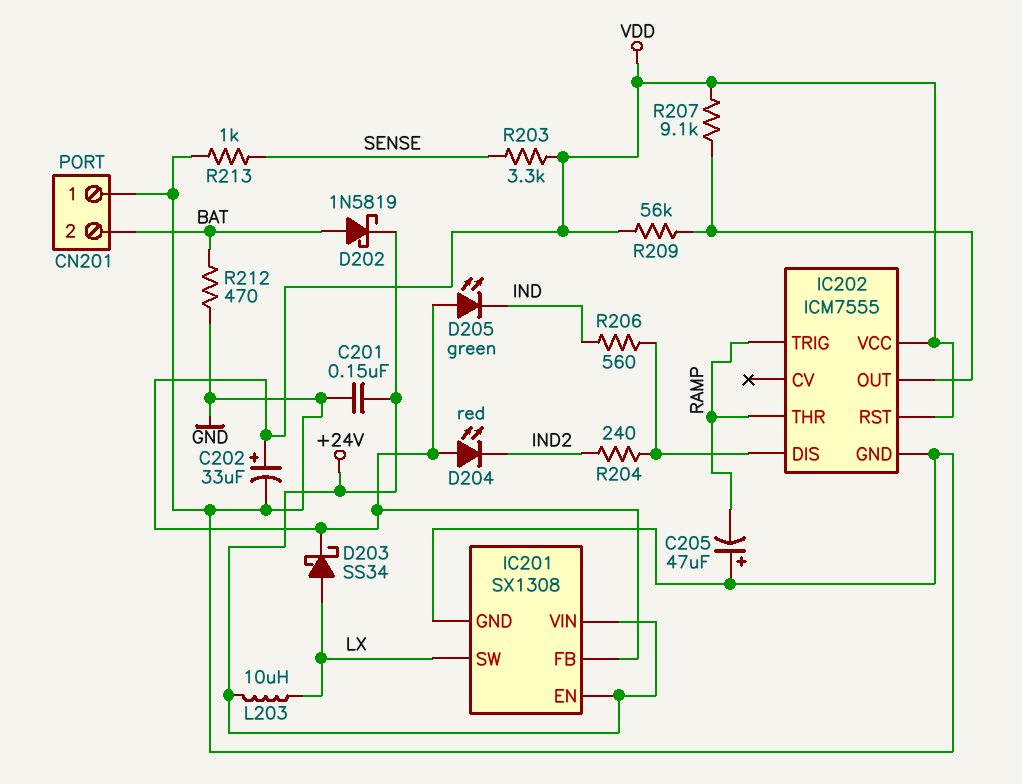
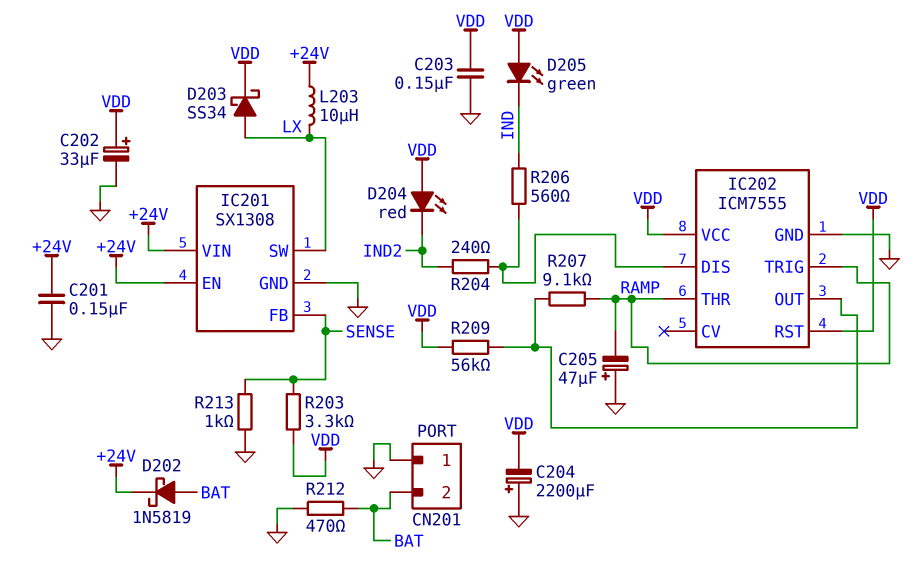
C203: none -> 150nF (GND, VDD)
C204: none -> 2200uF (plus GND, minus VDD)
IC201 pin FB: VDD -> SENSE
R207: 9.1k (IC202/OUT, VDD) -> 9.1k (IC202/OUT, RAMP)

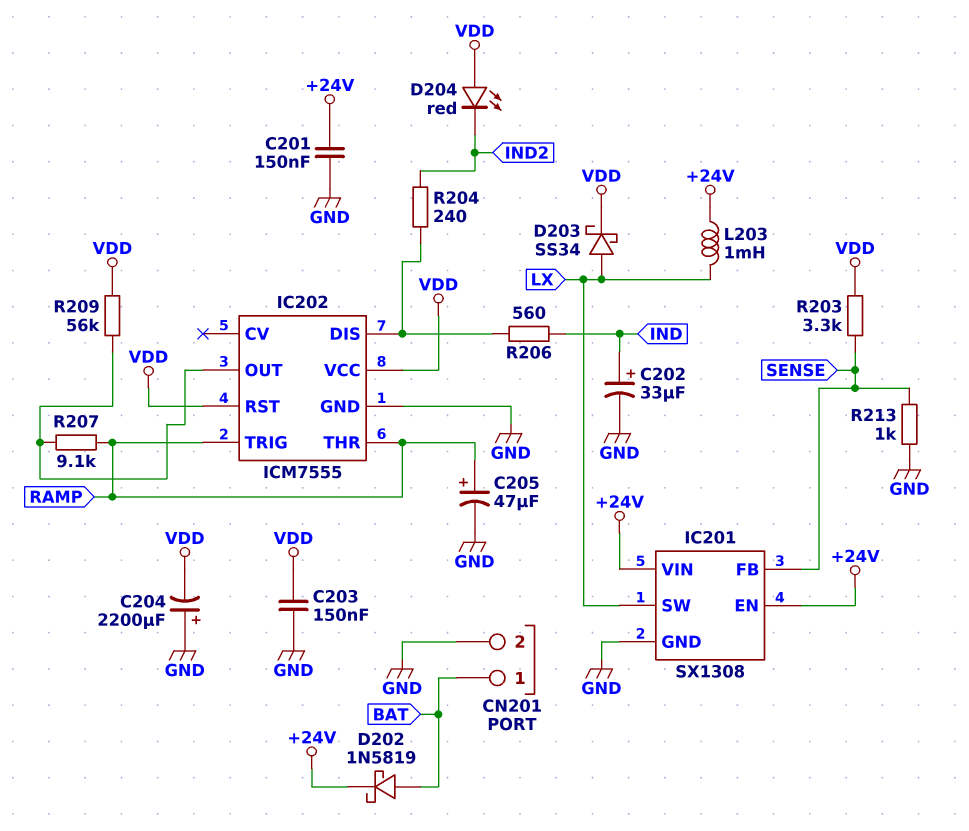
C202: 33uF (plus VDD, minus GND) -> 33uF (plus IND, minus GND)
C205: 47uF (plus GND, minus RAMP) -> 47uF (plus RAMP, minus GND)
CN201 pin 1: GND -> BAT
CN201 pin 2: BAT -> GND
D205: LED green (A VDD, K IND) -> none
L203: 10uH (+24V, LX) -> 1mH (+24V, LX)
R212: 470 (BAT, GND) -> none

